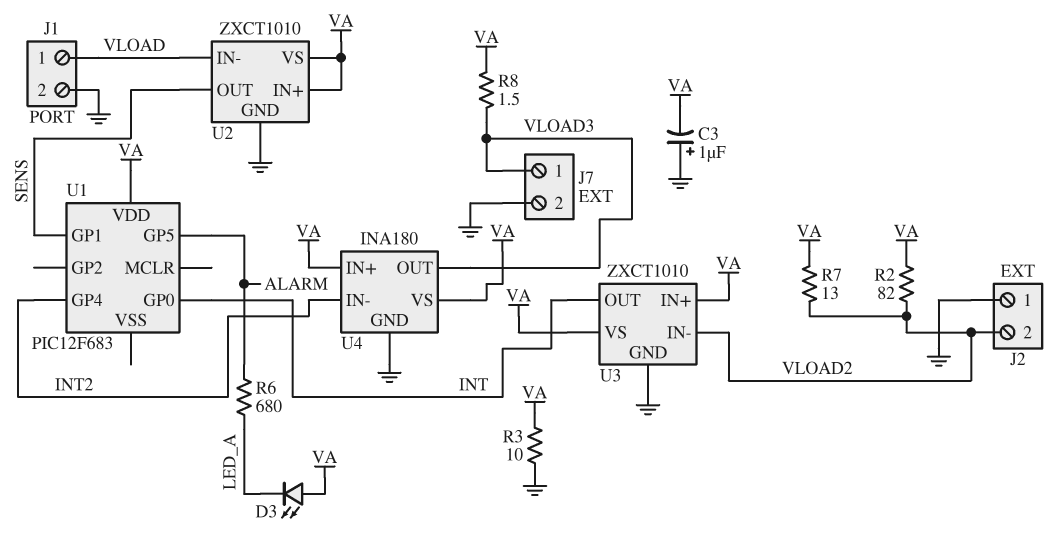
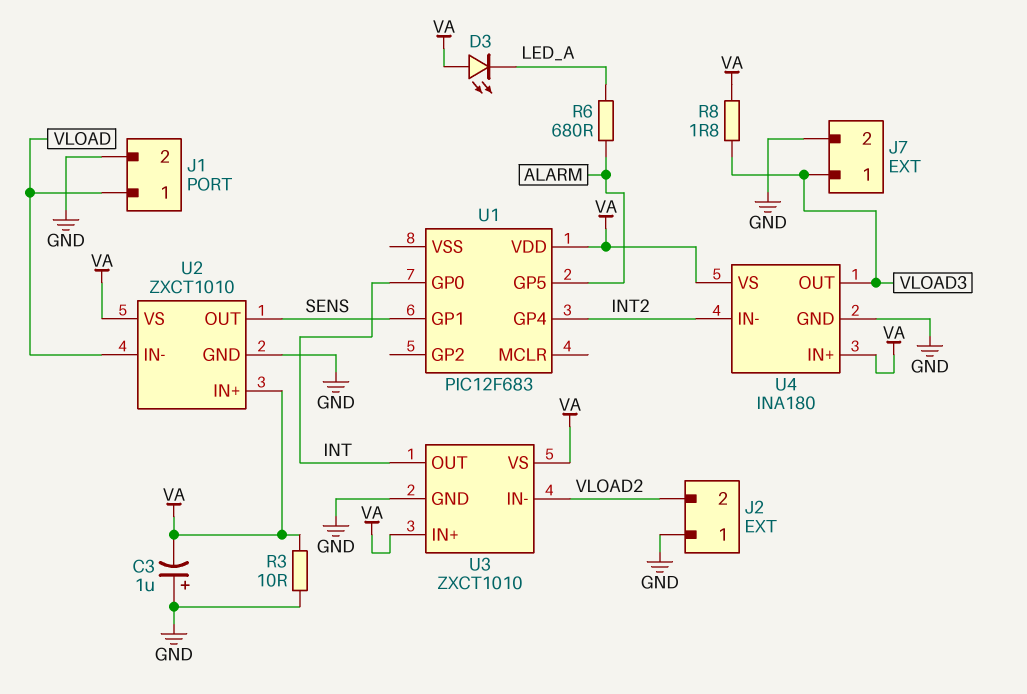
R2: 82 (VA, VLOAD2) -> none
R7: 13 (VA, VLOAD2) -> none
R8: 1.5 (VA, VLOAD3) -> 1.8 (VA, VLOAD3)

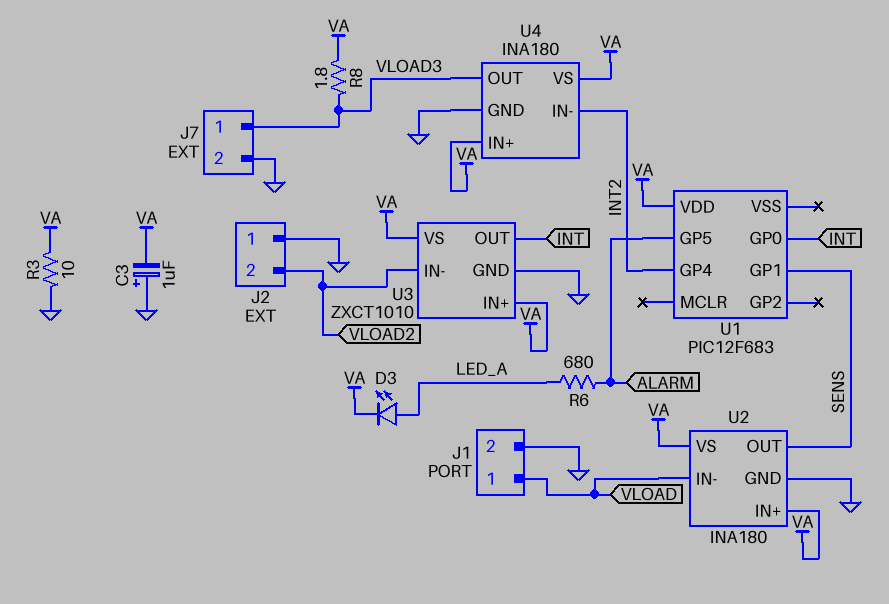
D3: LED (A VA, K LED_A) -> LED (A LED_A, K VA)
U2: ZXCT1010 -> INA180

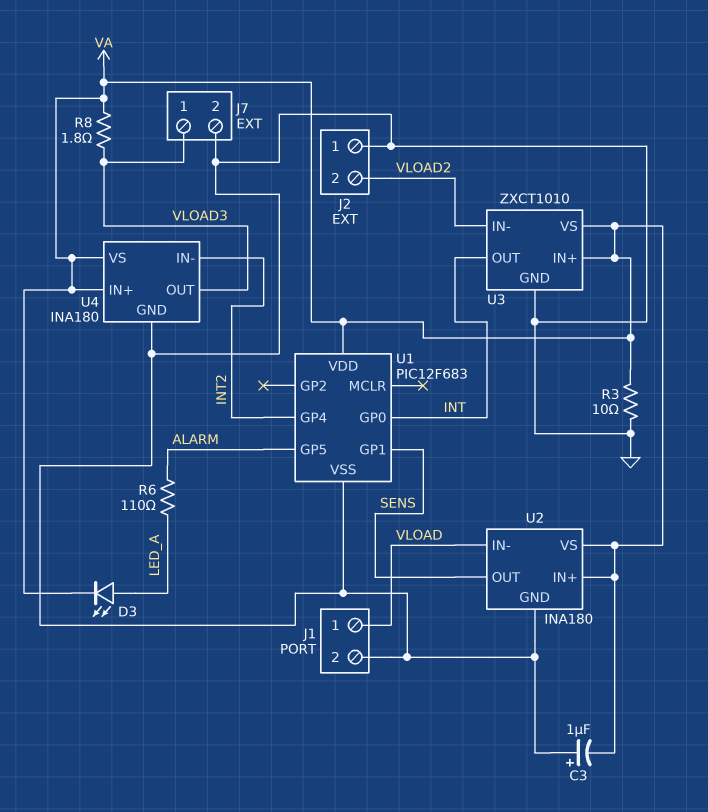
R6: 680 (ALARM, LED_A) -> 110 (ALARM, LED_A)
U1 pin VSS: none -> GND

